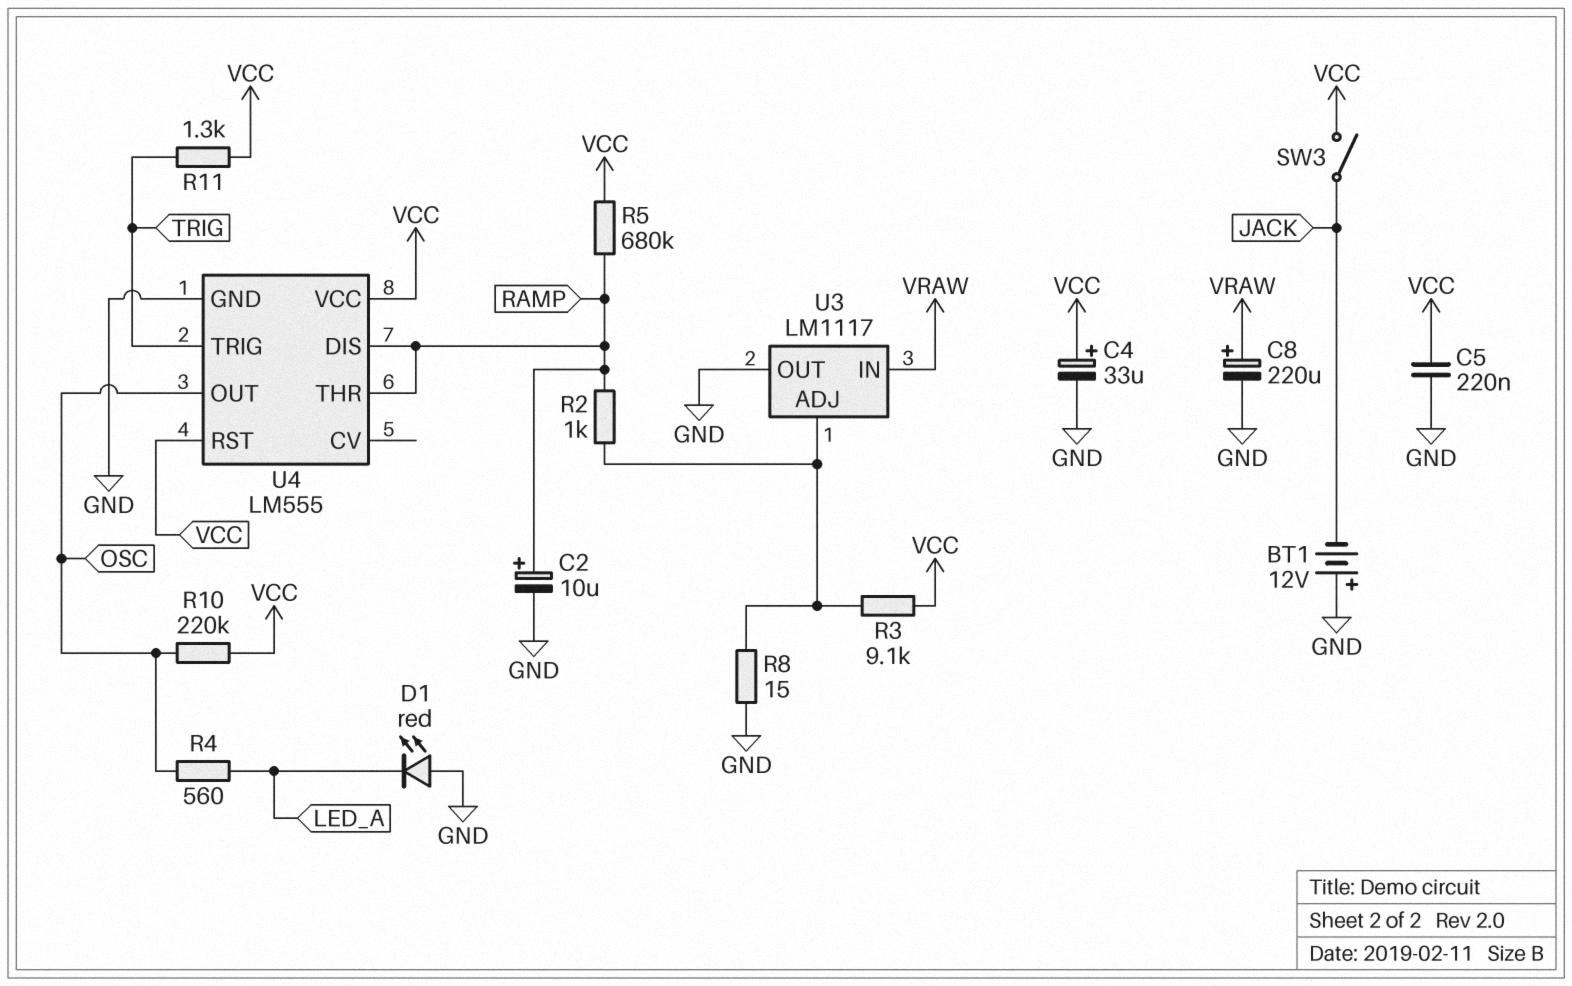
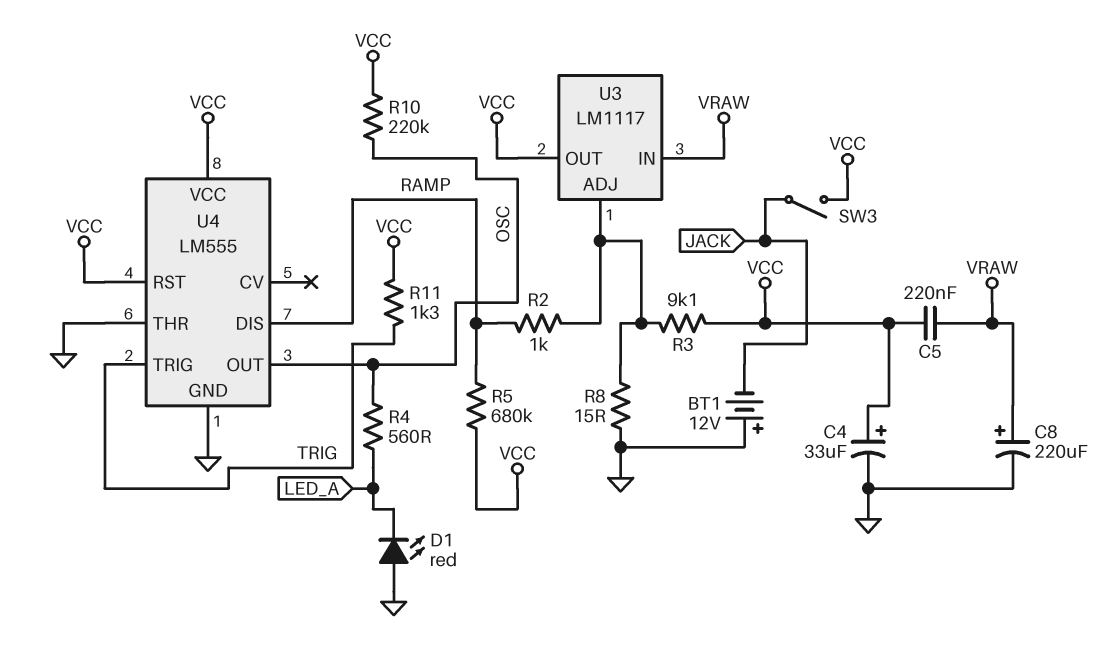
C2: 10uF (plus RAMP, minus GND) -> none
C5: 220nF (GND, VCC) -> 220nF (VCC, VRAW)
U3 pin OUT: GND -> VCC
U4 pin THR: RAMP -> GND

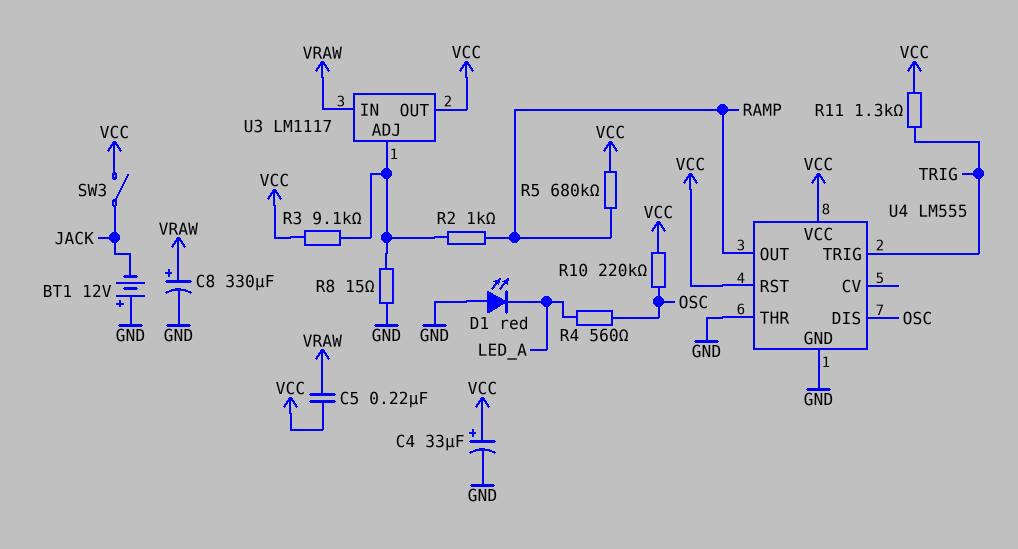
C8: 220uF (plus VRAW, minus GND) -> 330uF (plus VRAW, minus GND)
U4 pin DIS: RAMP -> OSC
U4 pin OUT: OSC -> RAMP

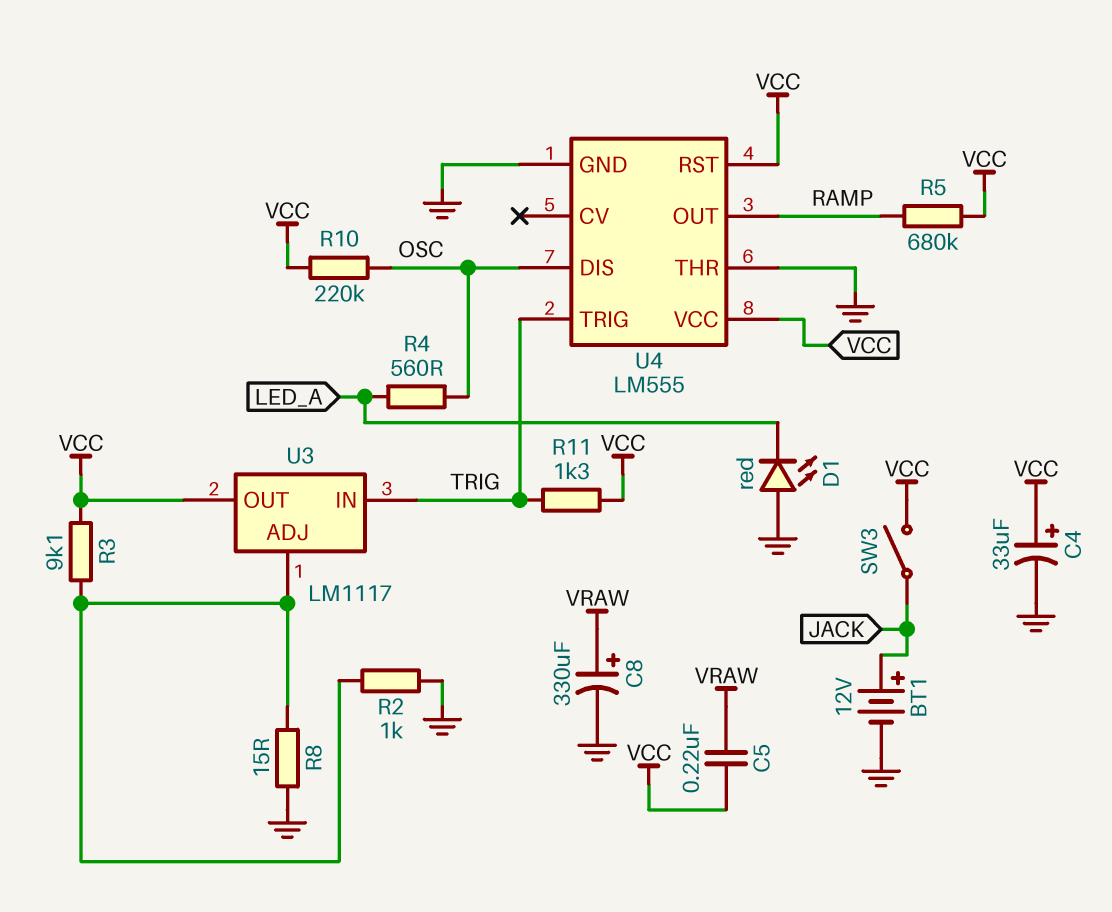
BT1: 12V (plus GND, minus JACK) -> 12V (plus JACK, minus GND)
R2: 1k (RAMP, U3/ADJ) -> 1k (GND, U3/ADJ)
U3 pin IN: VRAW -> TRIG

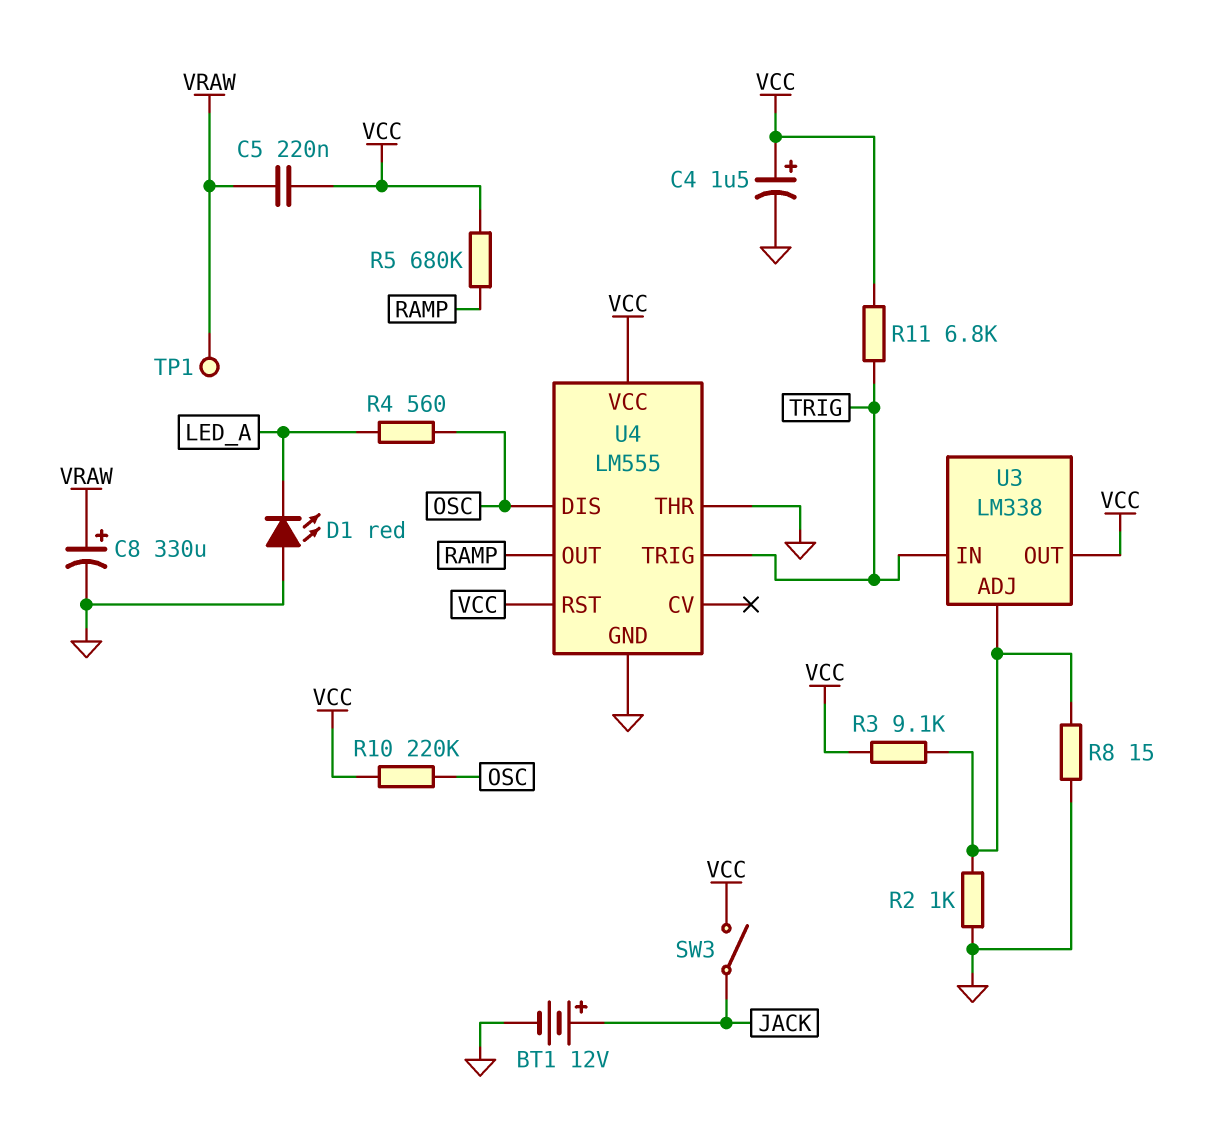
C4: 33uF (plus VCC, minus GND) -> 1.5uF (plus VCC, minus GND)
R11: 1.3k (TRIG, VCC) -> 6.8k (TRIG, VCC)
TP1: none -> test point (VRAW)
U3: LM1117 -> LM338

